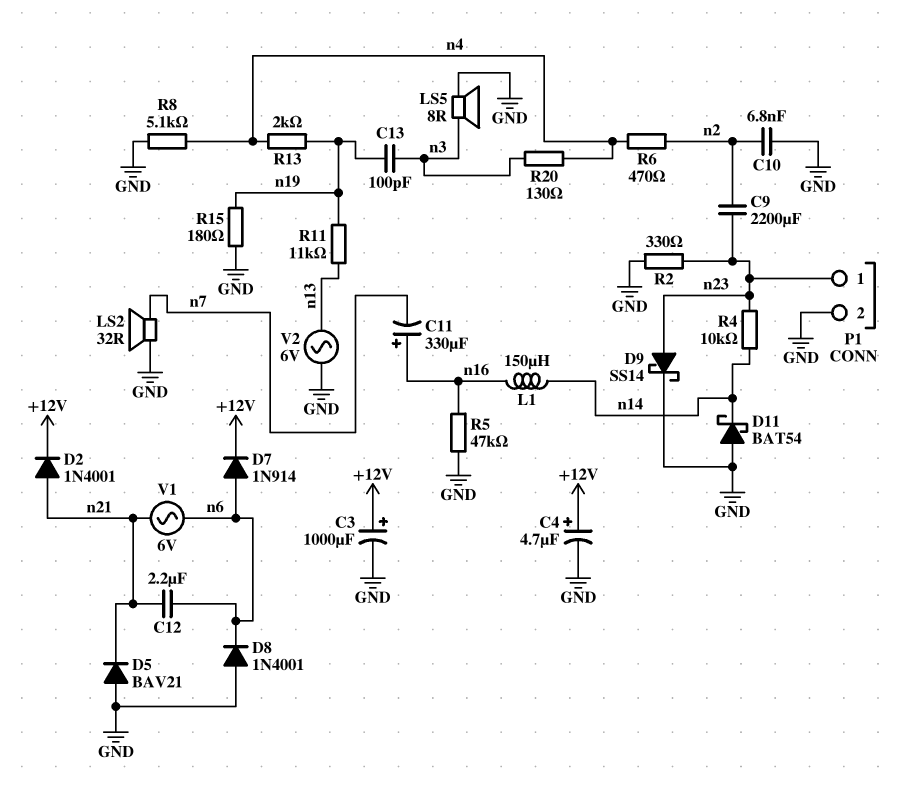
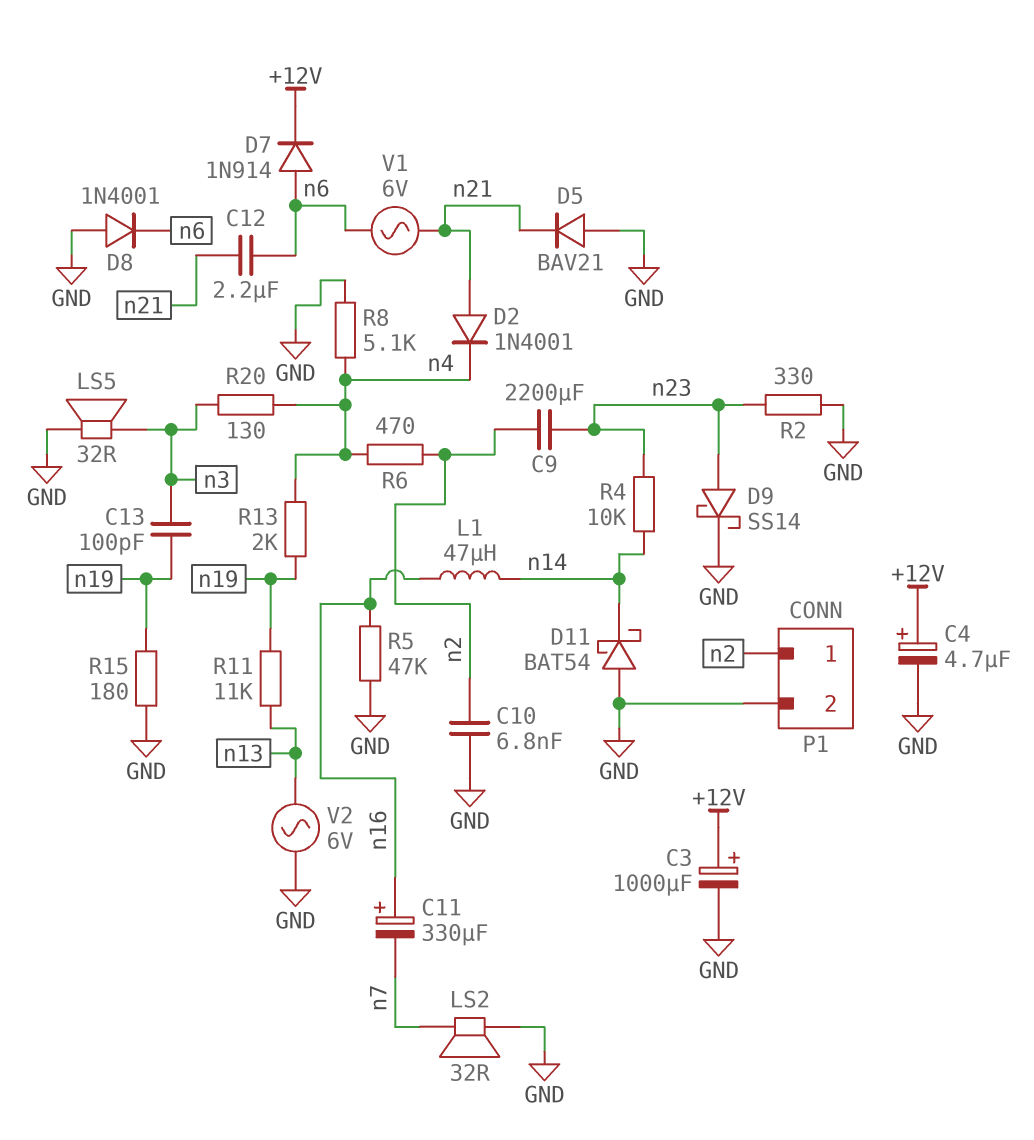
D2: diode 1N4001 (A n21, K +12V) -> diode 1N4001 (A n21, K n4)
L1: 150uH (n14, n16) -> 47uH (n14, n16)
LS5: speaker 8R (GND, n3) -> speaker 32R (GND, n3)
P1 pin 1: n23 -> n2

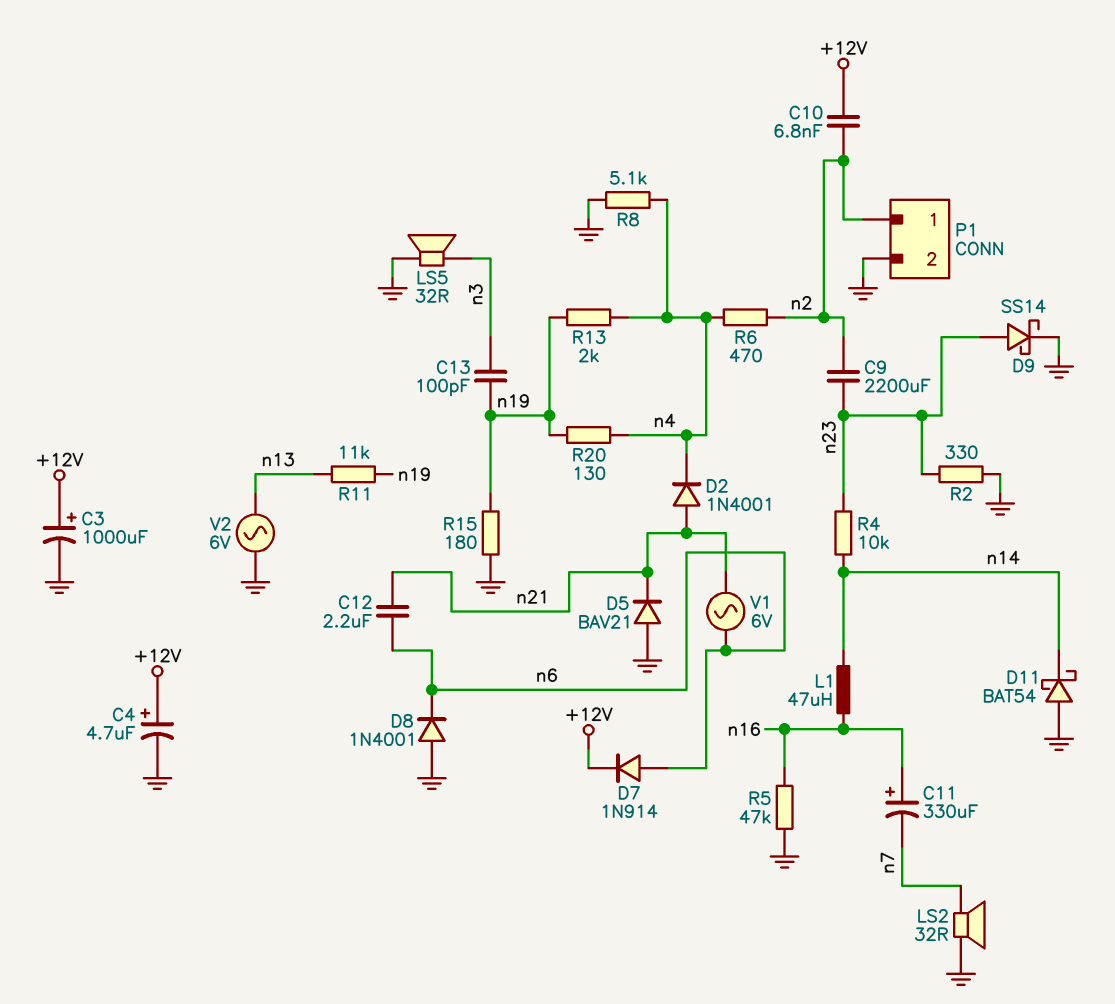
C10: 6.8nF (GND, n2) -> 6.8nF (+12V, n2)
R20: 130 (n3, n4) -> 130 (n4, n19)

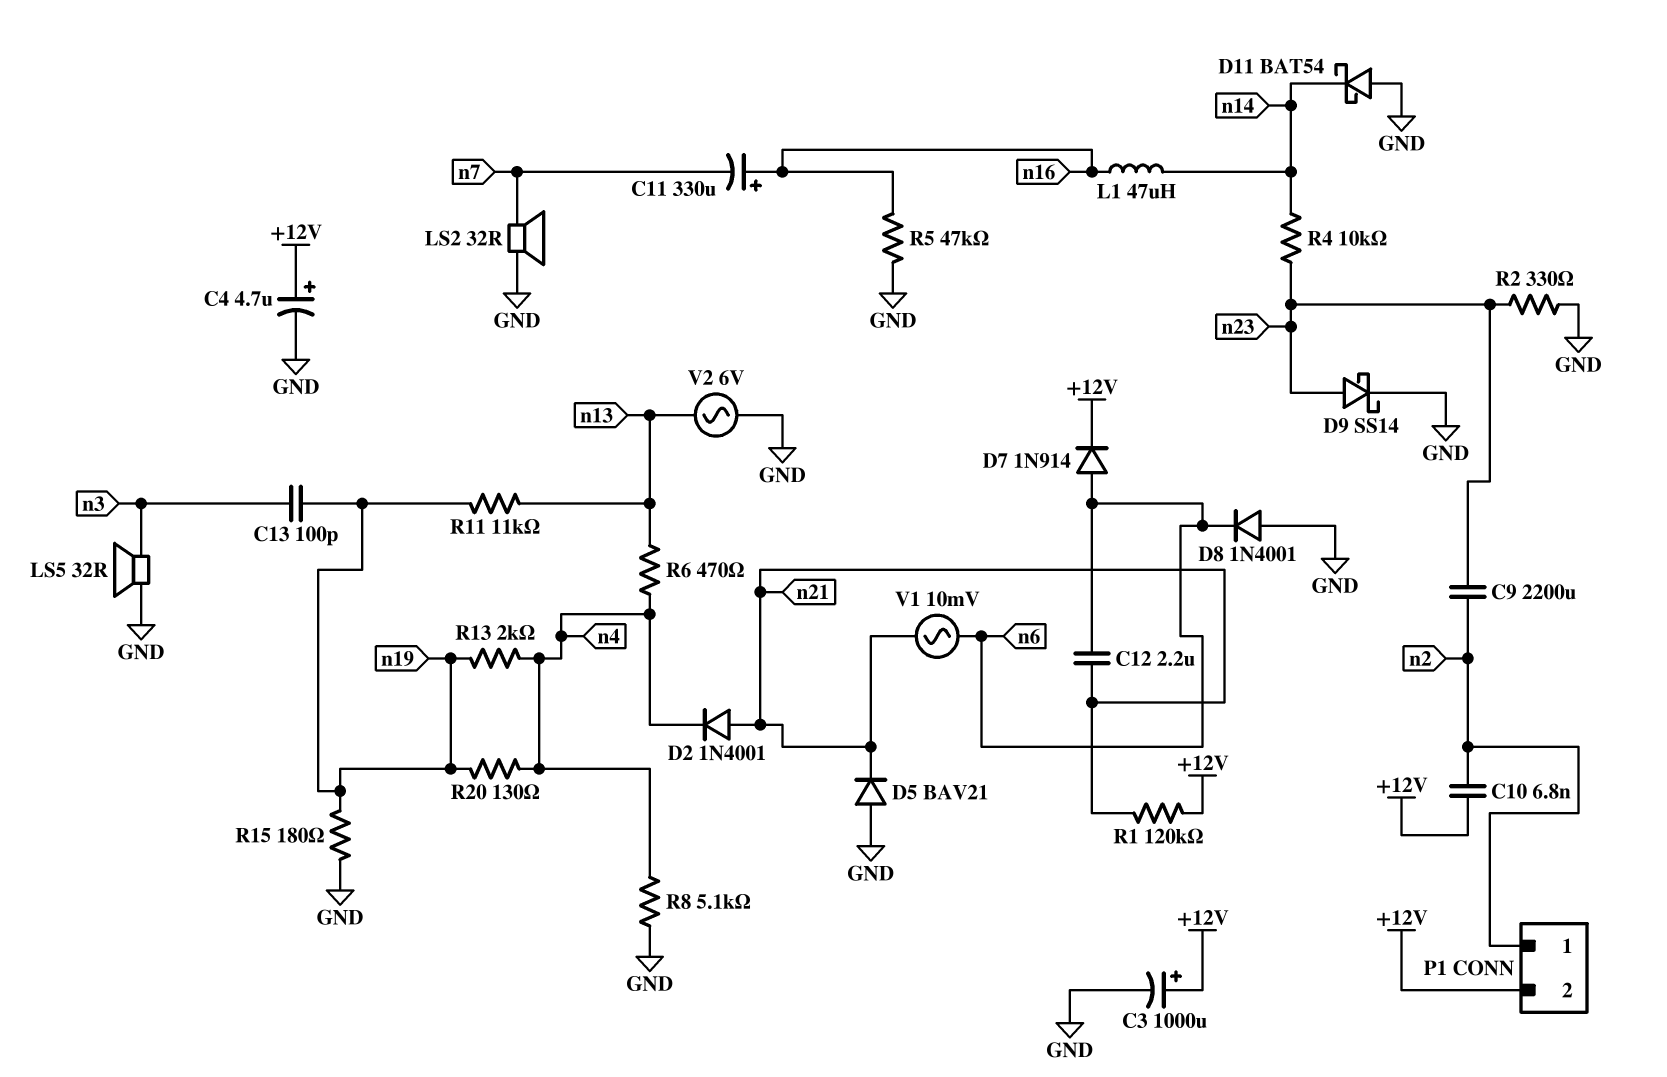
P1 pin 2: GND -> +12V
R1: none -> 120k (+12V, n21)
R6: 470 (n2, n4) -> 470 (n4, n13)
V1: AC 6V (n6, n21) -> AC 10mV (n6, n21)

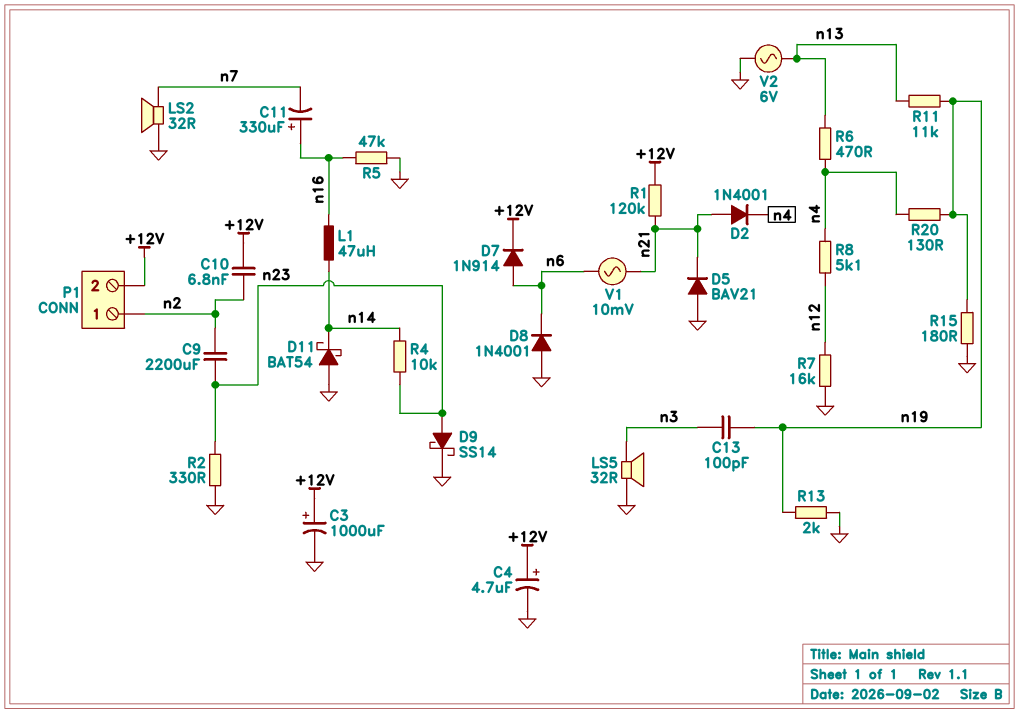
C12: 2.2uF (n6, n21) -> none
R7: none -> 16k (GND, n12)
R8: 5.1k (GND, n4) -> 5.1k (n4, n12)
R13: 2k (n4, n19) -> 2k (GND, n19)

